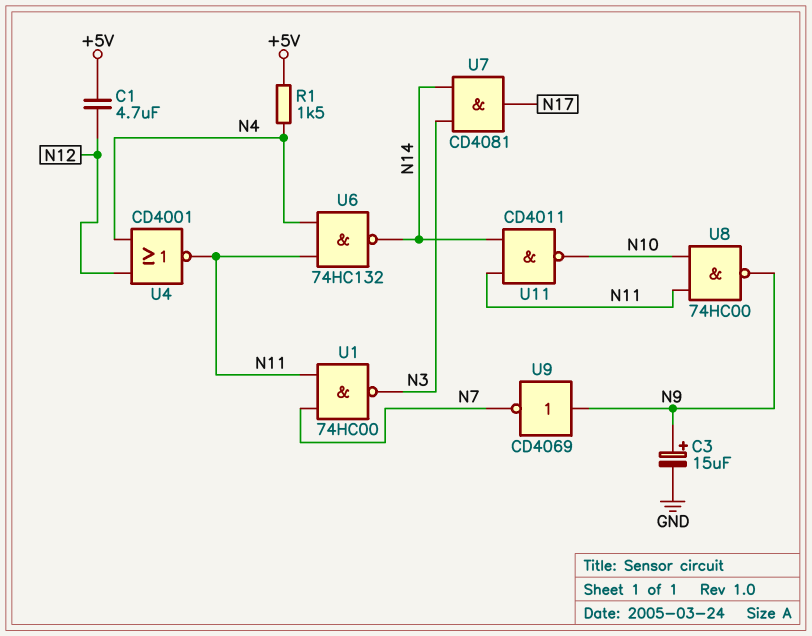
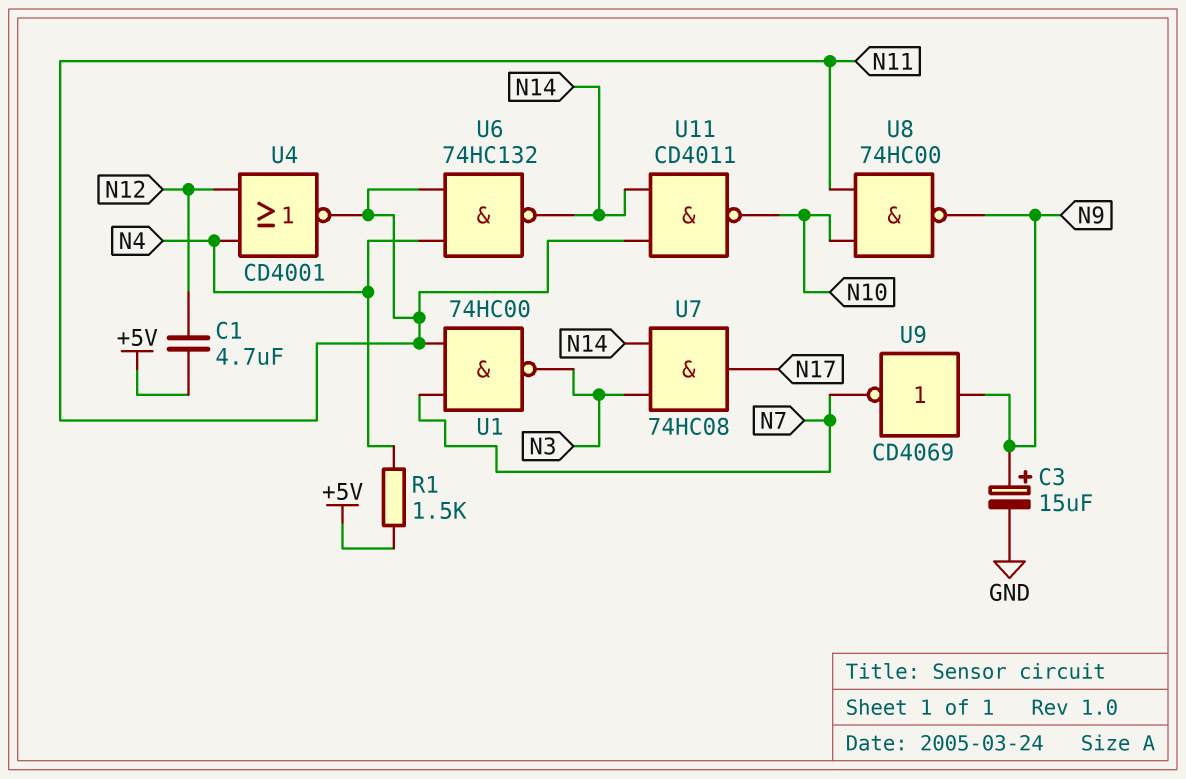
U7: AND CD4081 (in N3, in N14, out N17) -> AND 74HC08 (in N3, in N14, out N17)

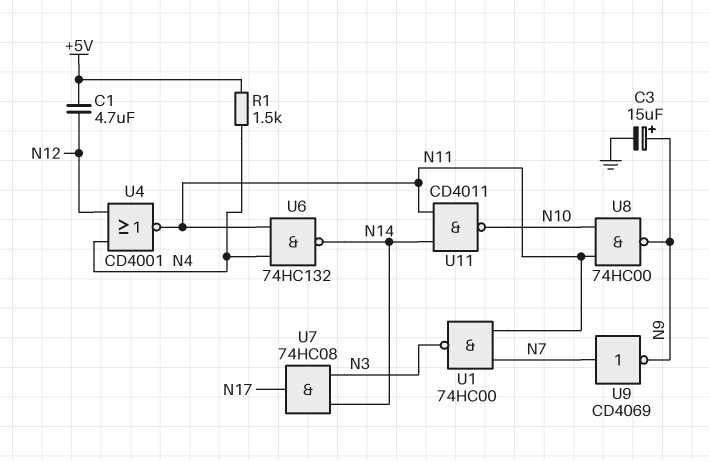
U9: NOT CD4069 (in N9, out N7) -> NOT CD4069 (in N7, out N9)

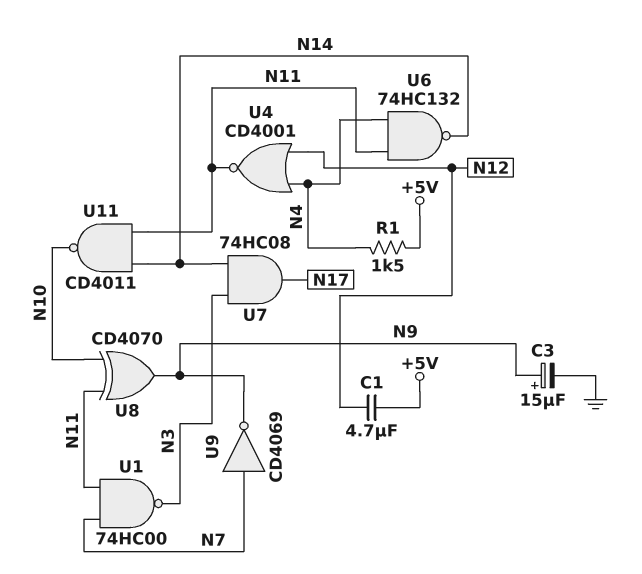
U8: NAND 74HC00 (in N10, in N11, out N9) -> XOR CD4070 (in N10, in N11, out N9)

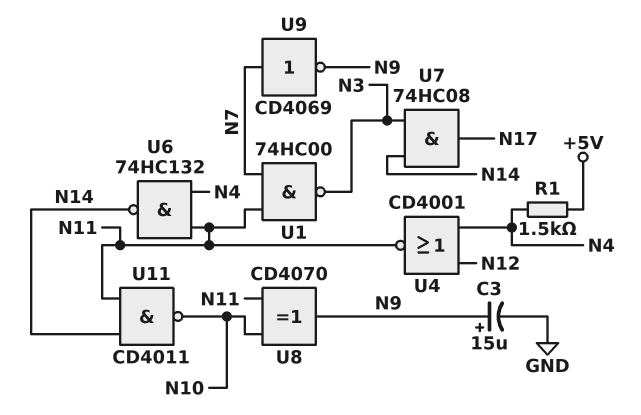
C1: 4.7uF (+5V, N12) -> none

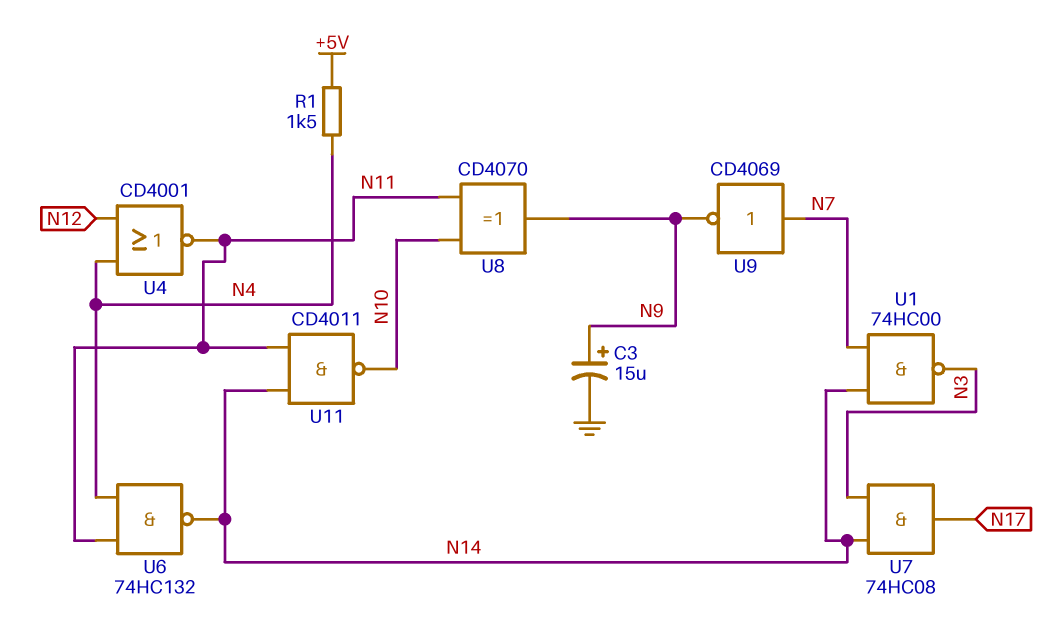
U1: NAND 74HC00 (in N7, in N11, out N3) -> NAND 74HC00 (in N7, in N14, out N3)

